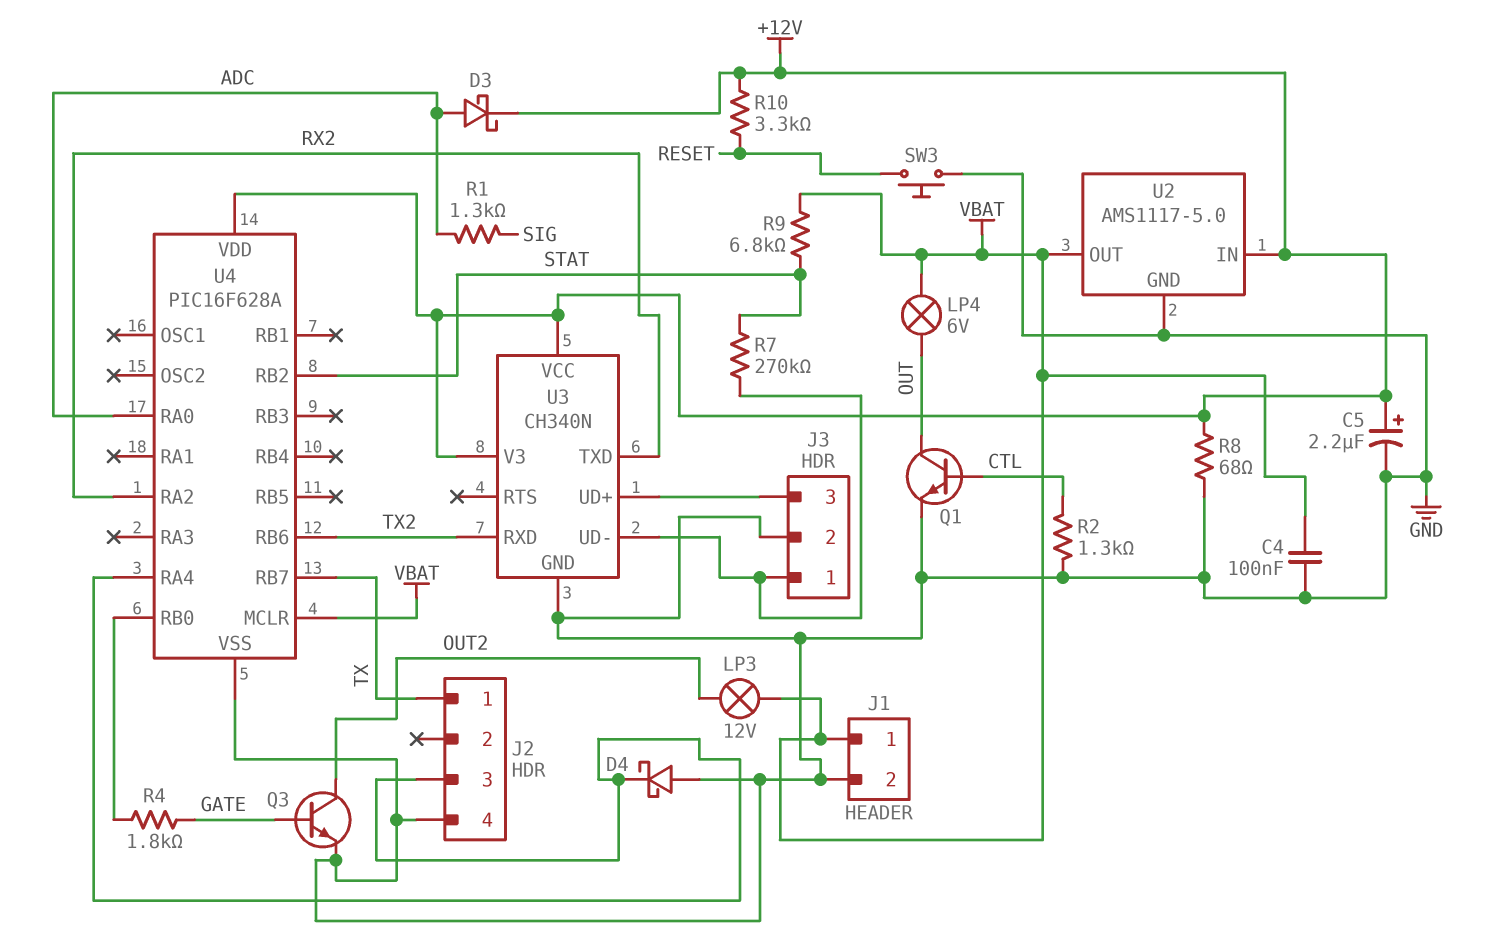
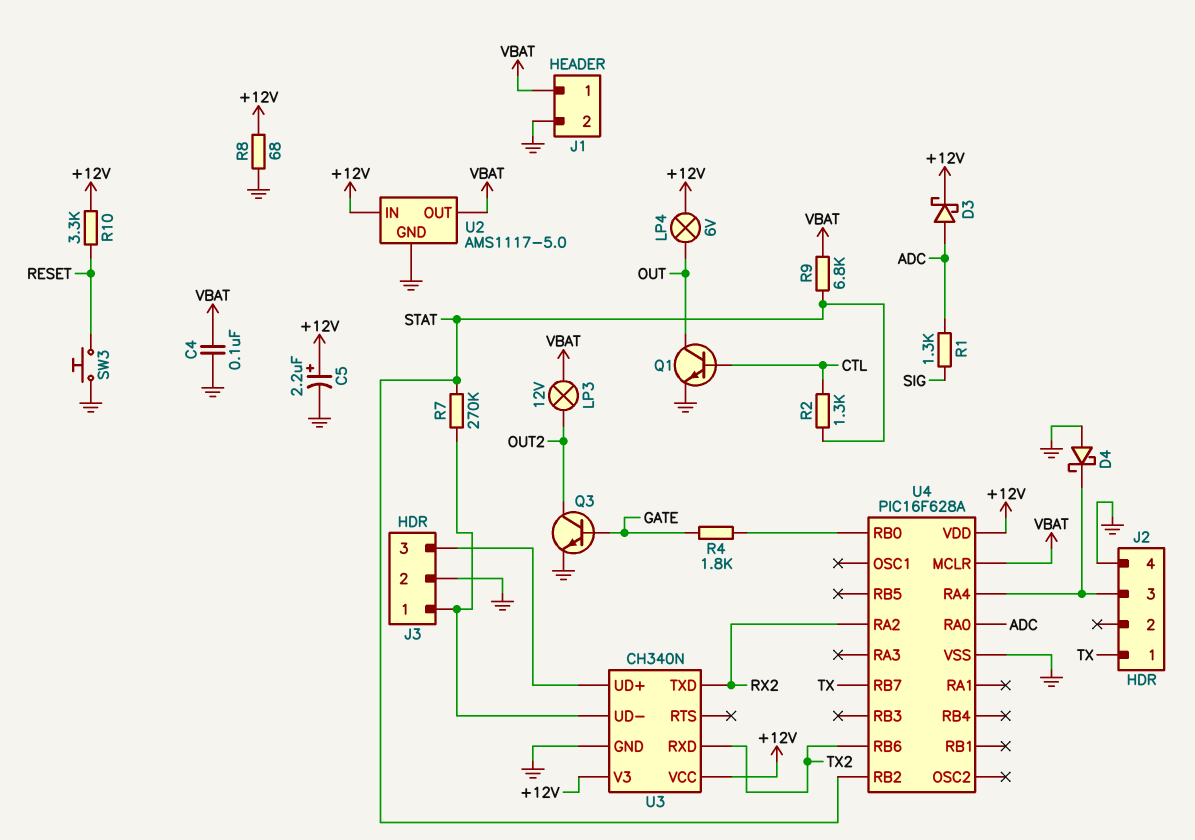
LP4: lamp 6V (OUT, VBAT) -> lamp 6V (+12V, OUT)
R2: 1.3k (CTL, GND) -> 1.3k (CTL, STAT)

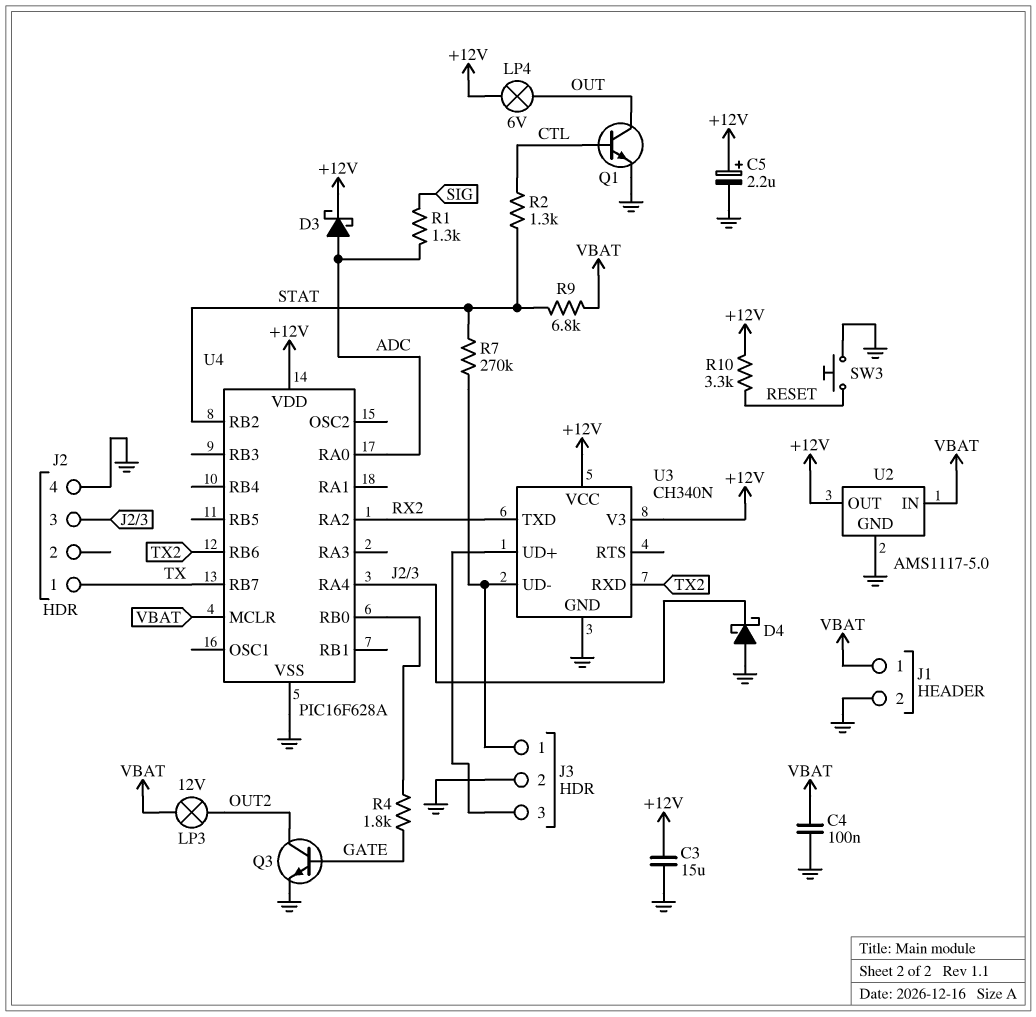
C3: none -> 15uF (+12V, GND)
R8: 68 (+12V, GND) -> none
U2 pin IN: +12V -> VBAT
U2 pin OUT: VBAT -> +12V

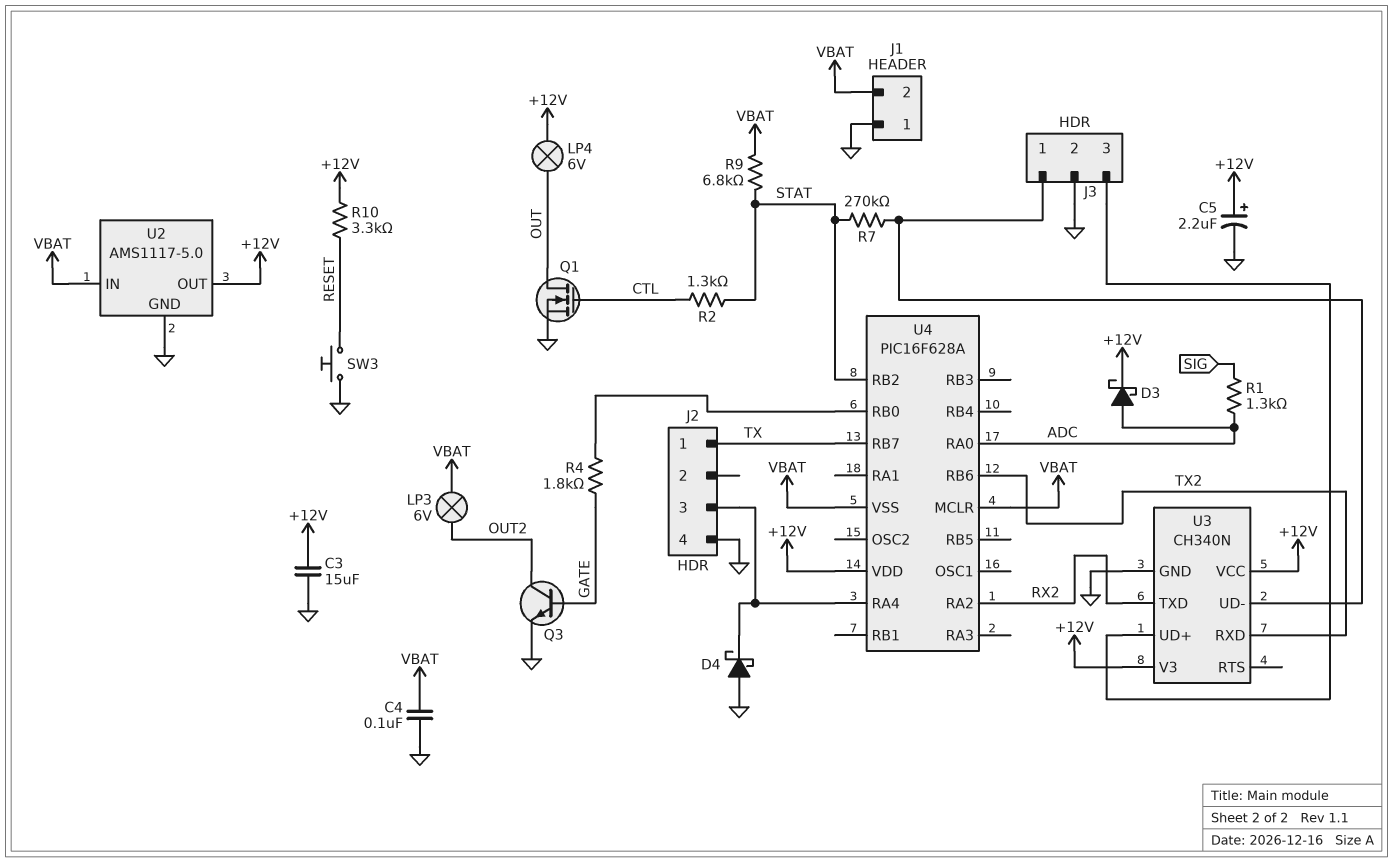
J1 pin 1: VBAT -> GND
J1 pin 2: GND -> VBAT
LP3: lamp 12V (OUT2, VBAT) -> lamp 6V (OUT2, VBAT)
Q1: NPN (B CTL, C OUT, E GND) -> NMOS (G CTL, D OUT, S GND)
U4 pin VSS: GND -> VBAT

